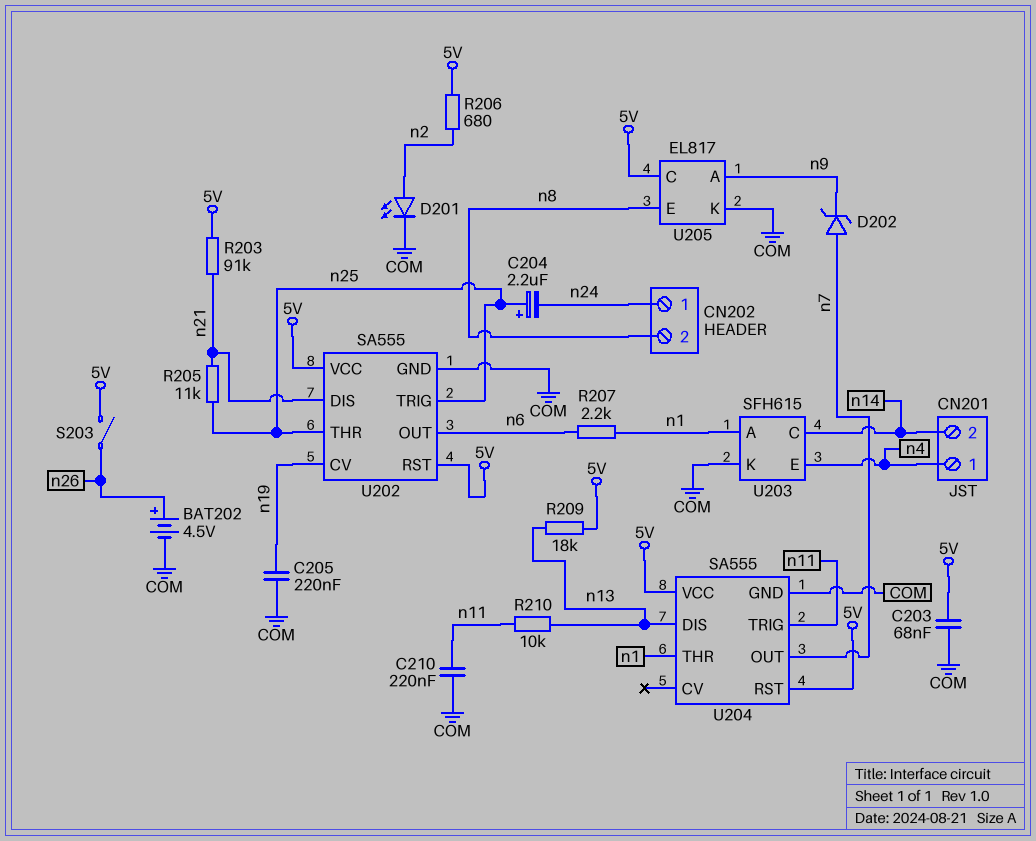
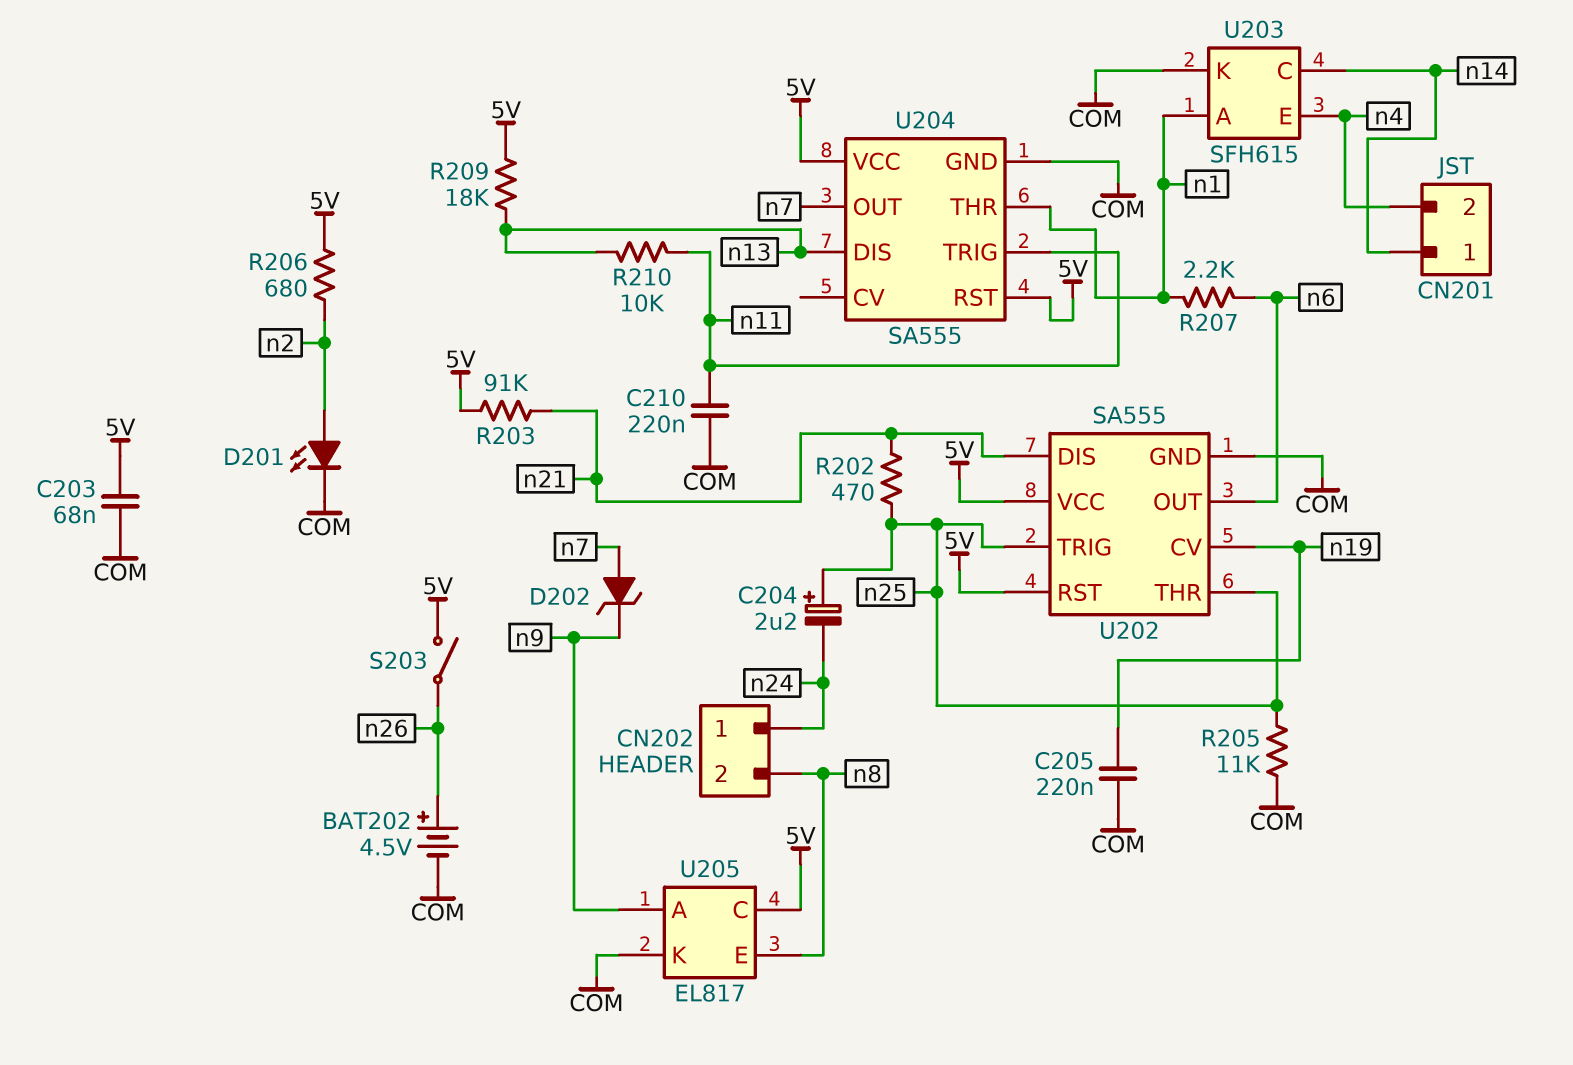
CN201 pin 1: n4 -> n14
CN201 pin 2: n14 -> n4
R202: none -> 470 (n21, n25)
R205: 11k (n21, n25) -> 11k (COM, n25)

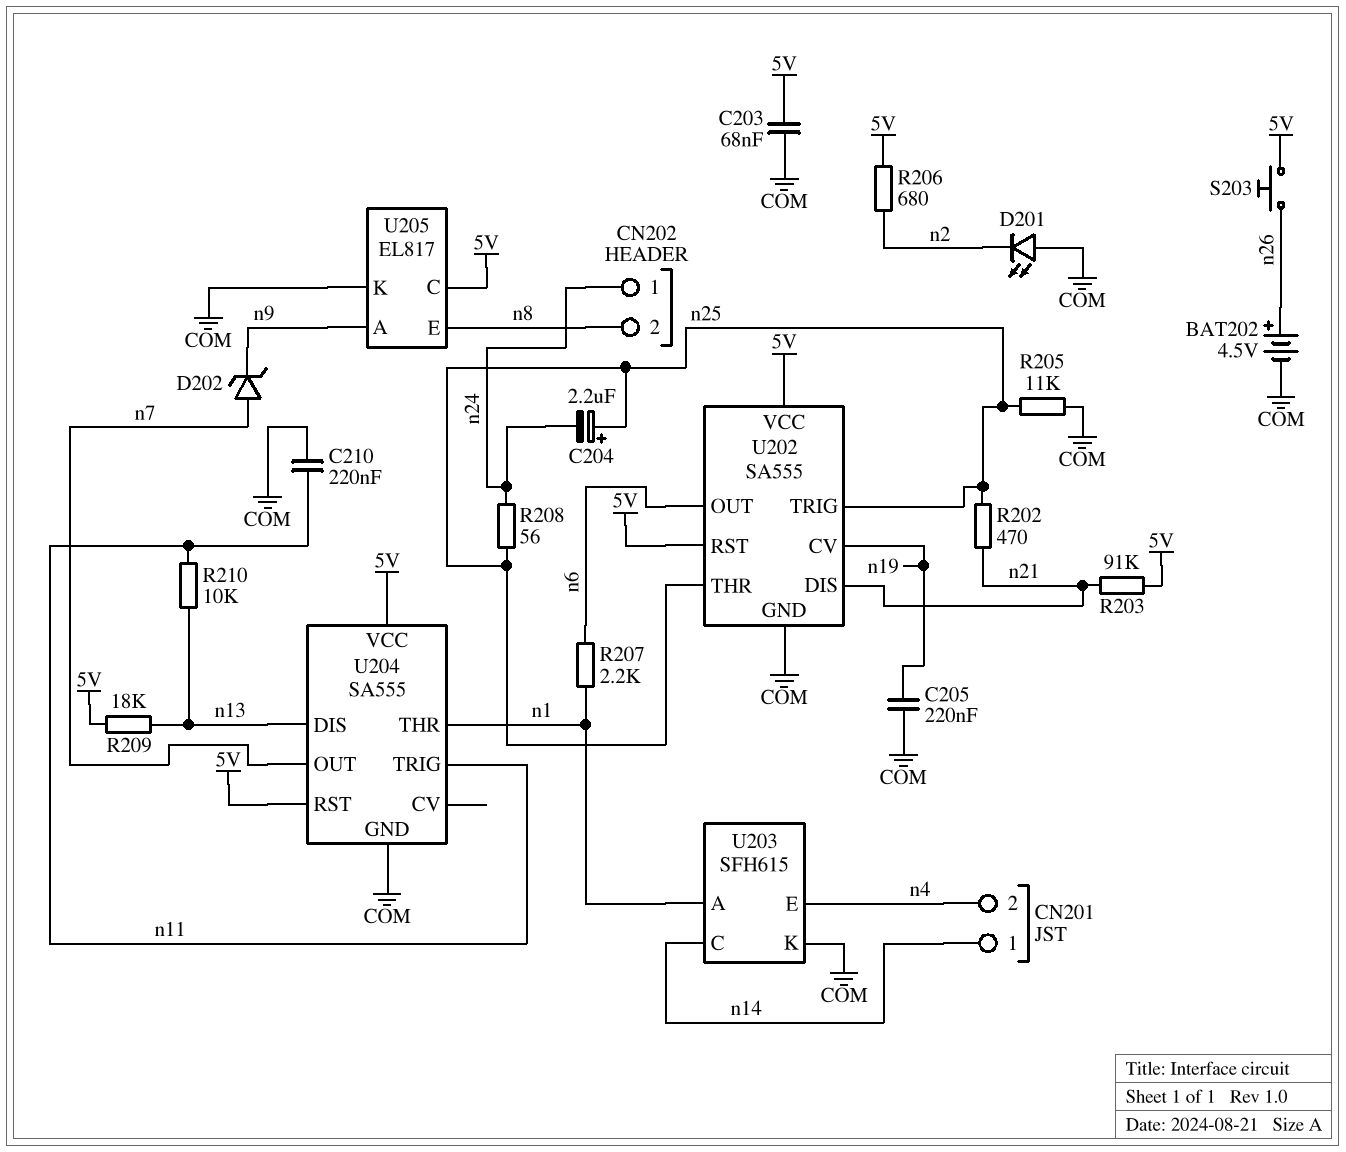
D201: LED (A n2, K COM) -> LED (A COM, K n2)
R208: none -> 56 (n24, n25)
S203: switch (5V, n26) -> button (5V, n26)

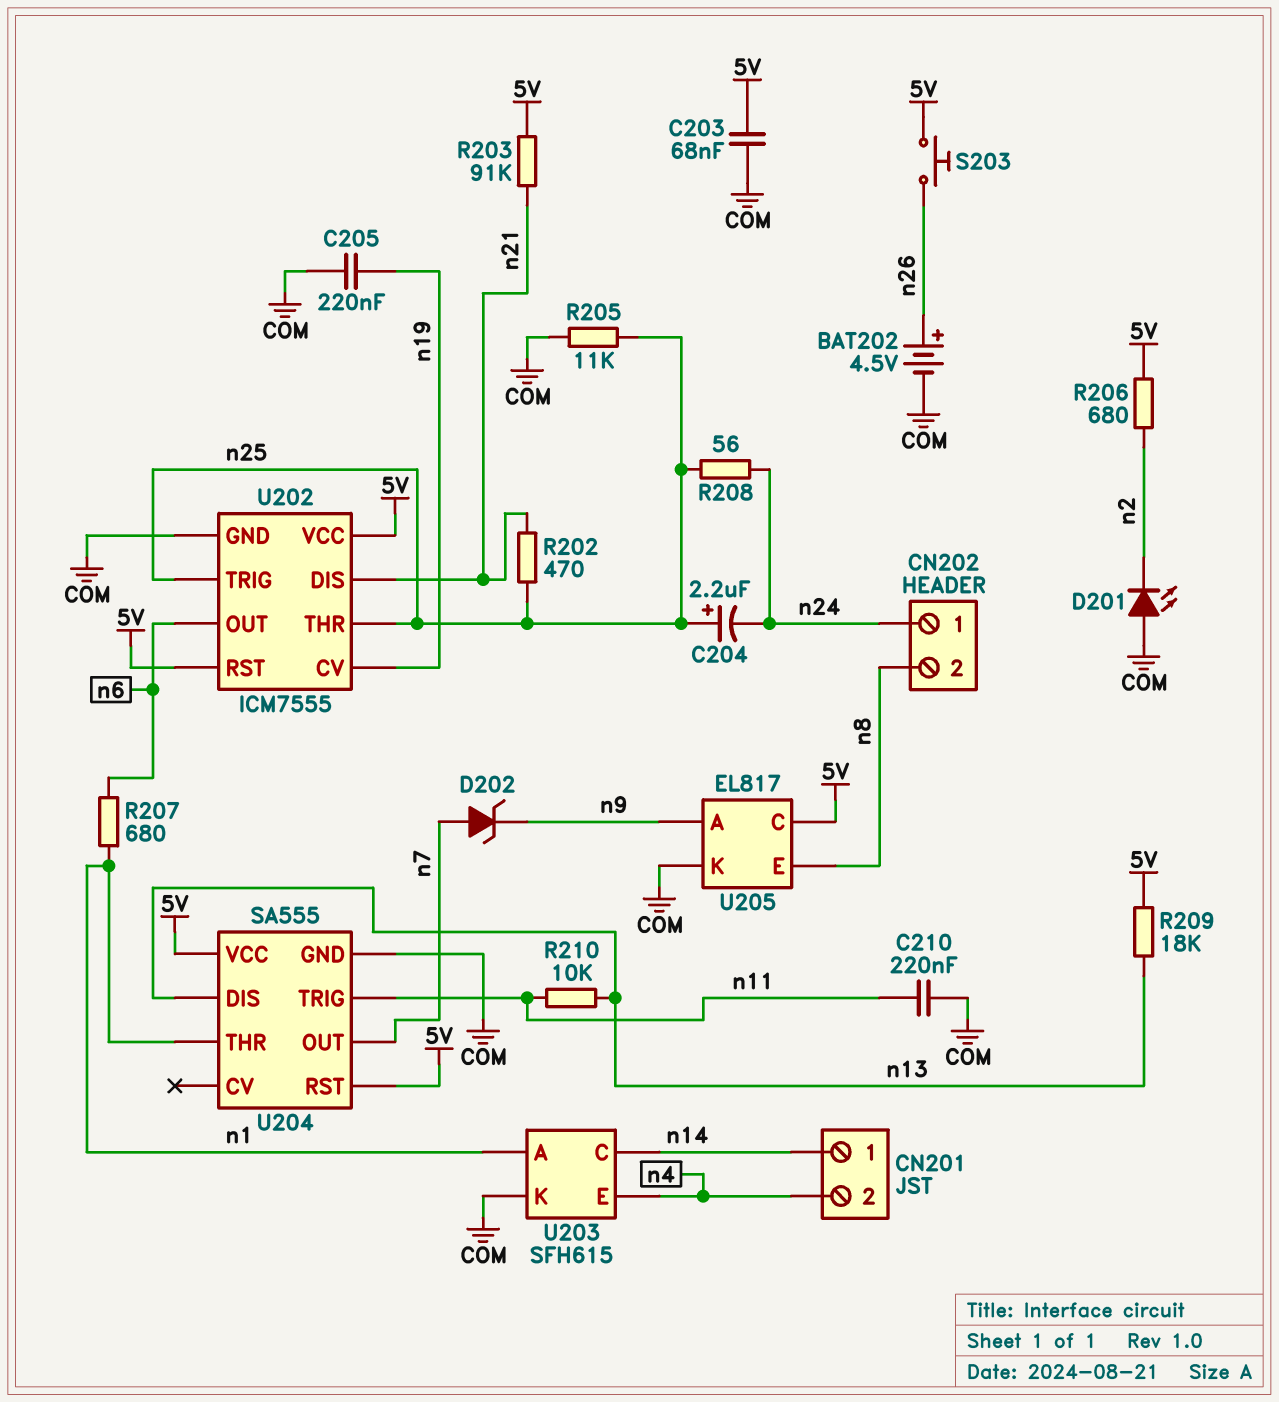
R207: 2.2k (n1, n6) -> 680 (n1, n6)
U202: SA555 -> ICM7555

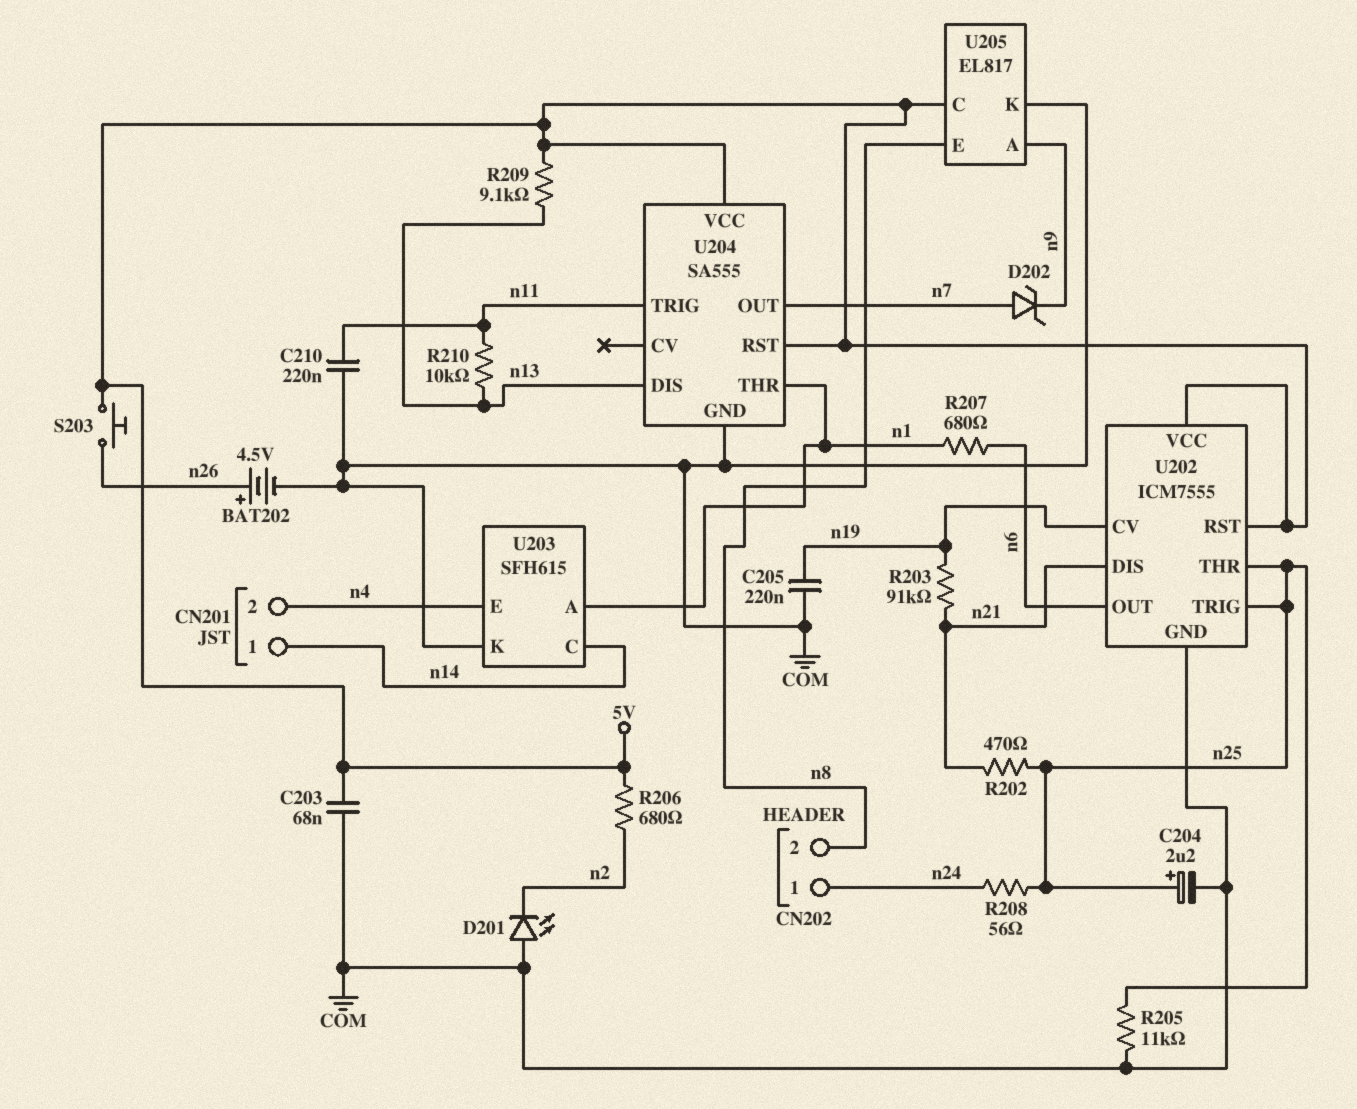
C204: 2.2uF (plus n25, minus n24) -> 2.2uF (plus n25, minus COM)
R203: 91k (5V, n21) -> 91k (n19, n21)
R209: 18k (5V, n13) -> 9.1k (5V, n13)

